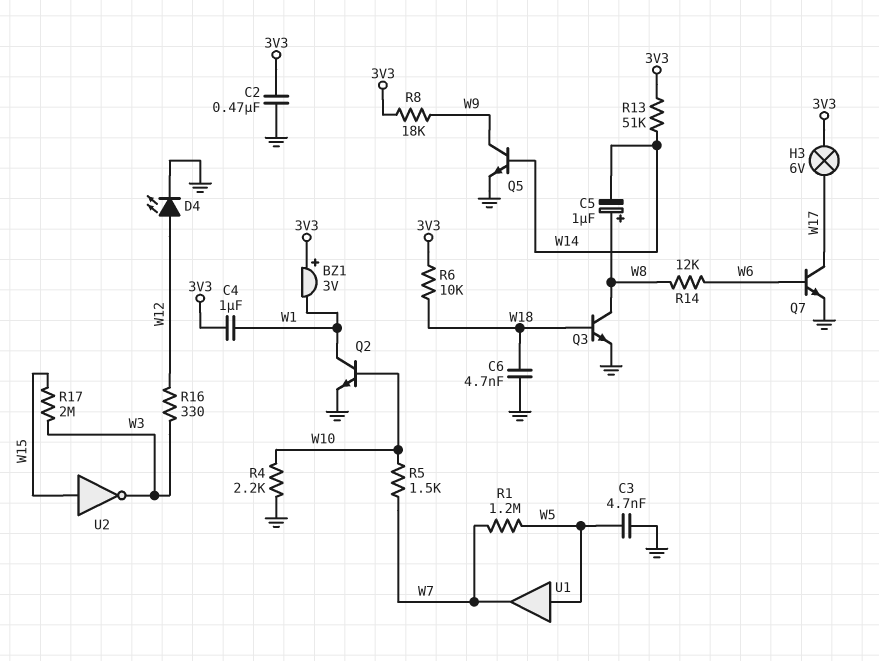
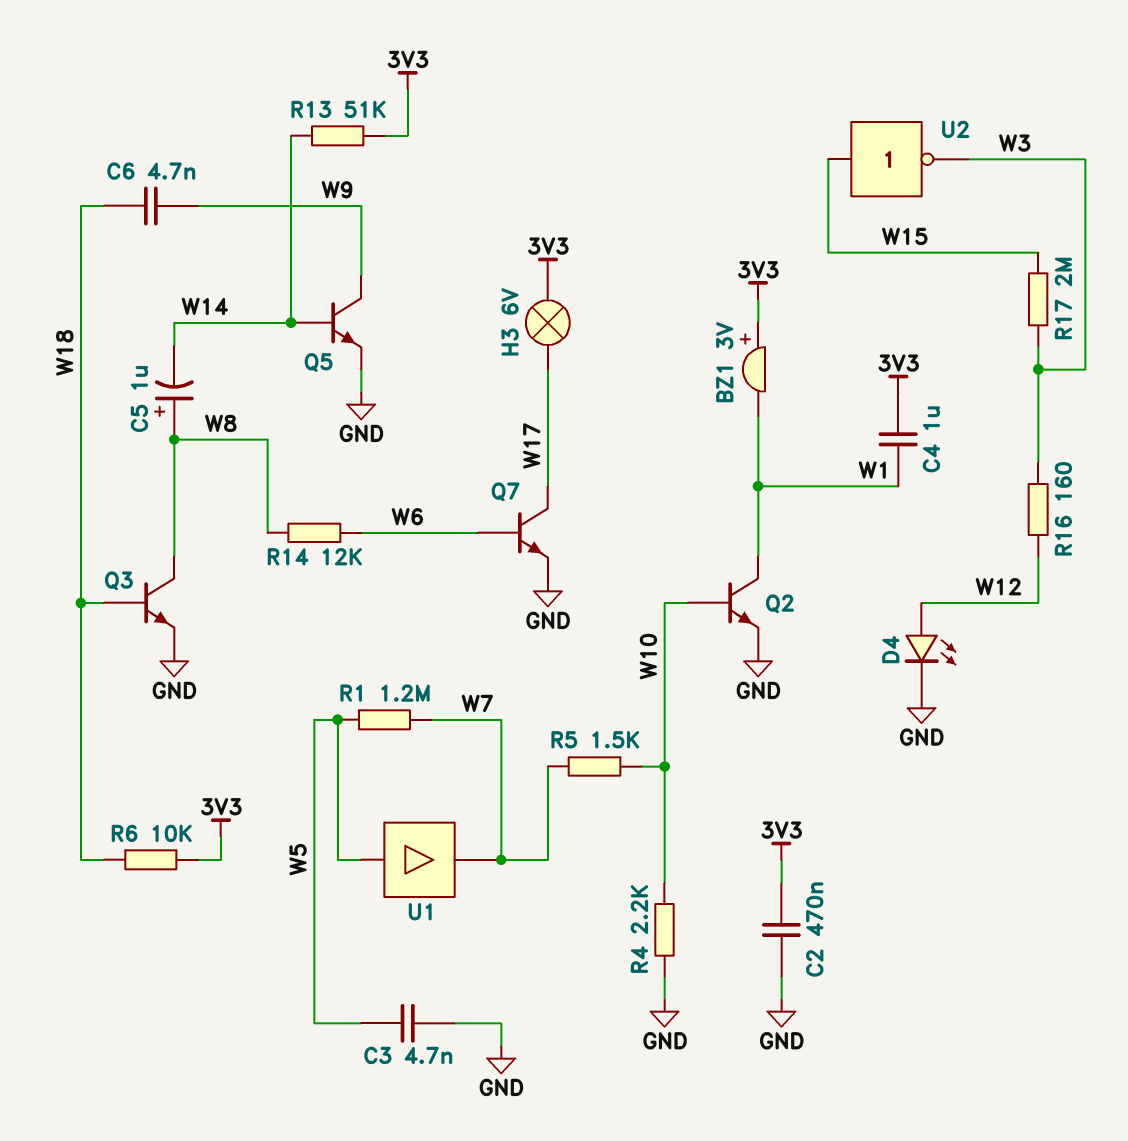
C6: 4.7nF (GND, W18) -> 4.7nF (W9, W18)
R8: 18k (3V3, W9) -> none
R16: 330 (W3, W12) -> 160 (W3, W12)

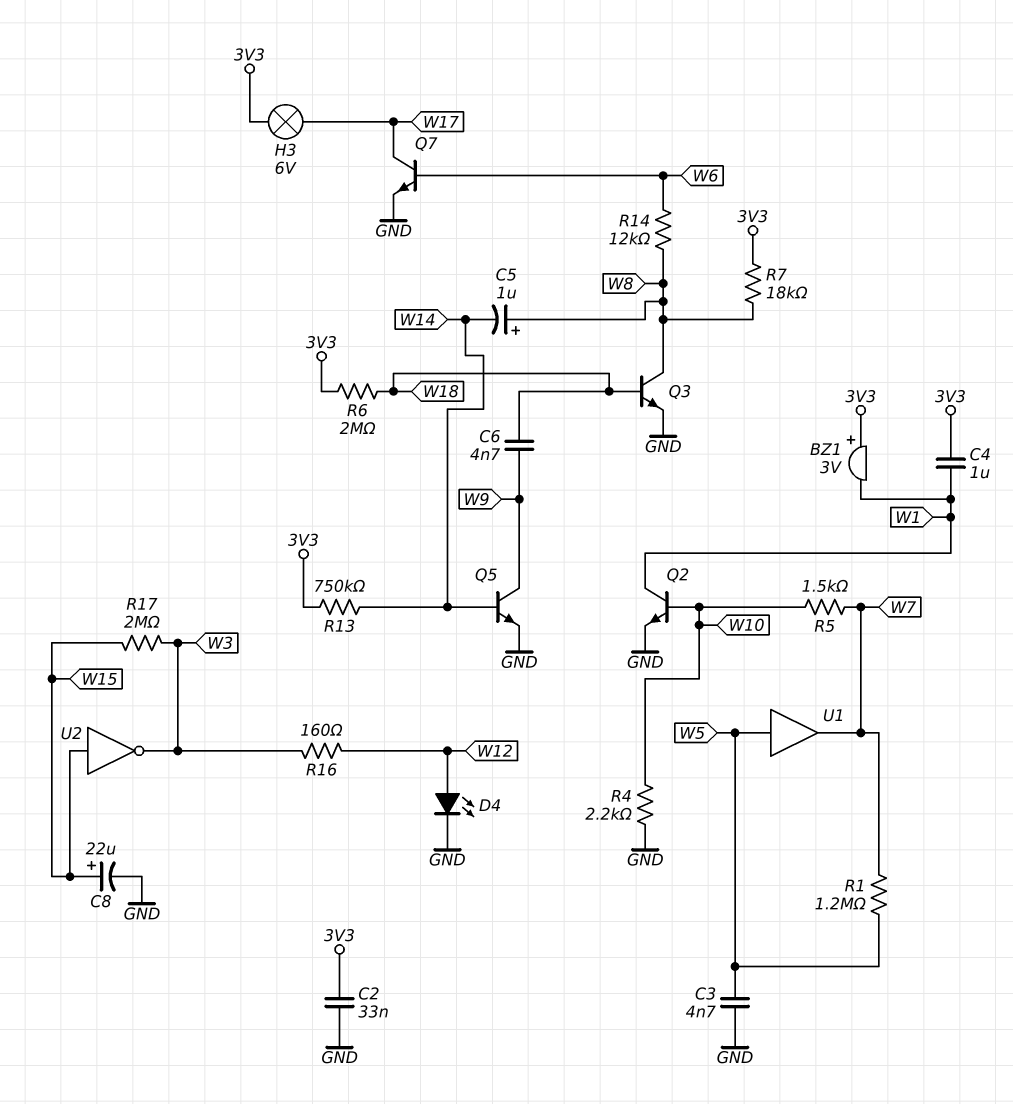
C2: 470nF (3V3, GND) -> 33nF (3V3, GND)
C8: none -> 22uF (plus W15, minus GND)
R6: 10k (3V3, W18) -> 2M (3V3, W18)
R7: none -> 18k (3V3, W8)
R13: 51k (3V3, W14) -> 750k (3V3, W14)

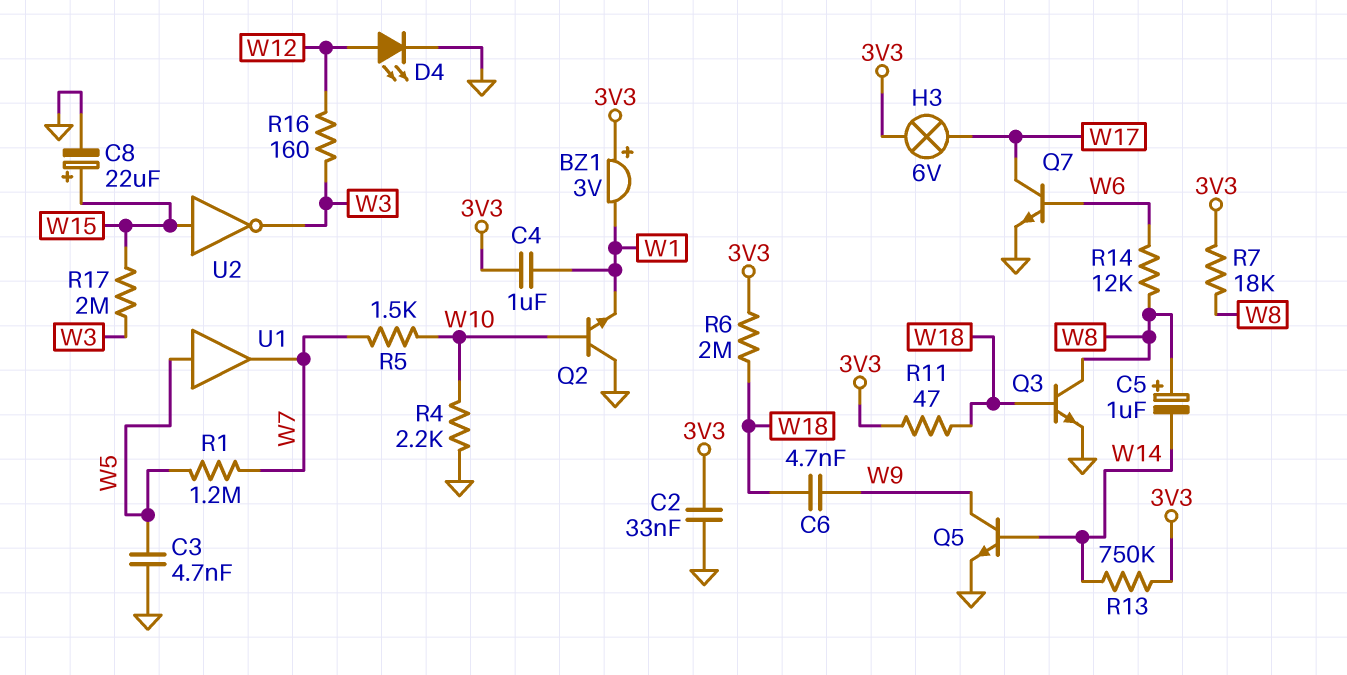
Q2: NPN (B W10, C W1, E GND) -> NPN (B W10, C GND, E W1)
R11: none -> 47 (3V3, W18)

